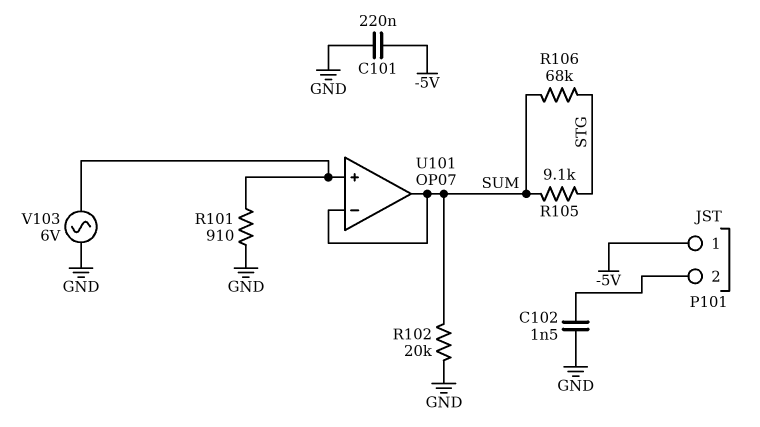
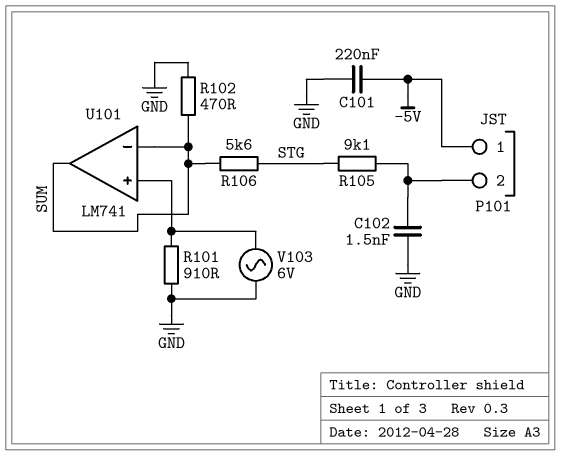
R102: 20k (GND, SUM) -> 470 (GND, SUM)
R105: 9.1k (STG, SUM) -> 9.1k (P101/2, STG)
R106: 68k (STG, SUM) -> 5.6k (STG, SUM)
U101: OP07 -> LM741

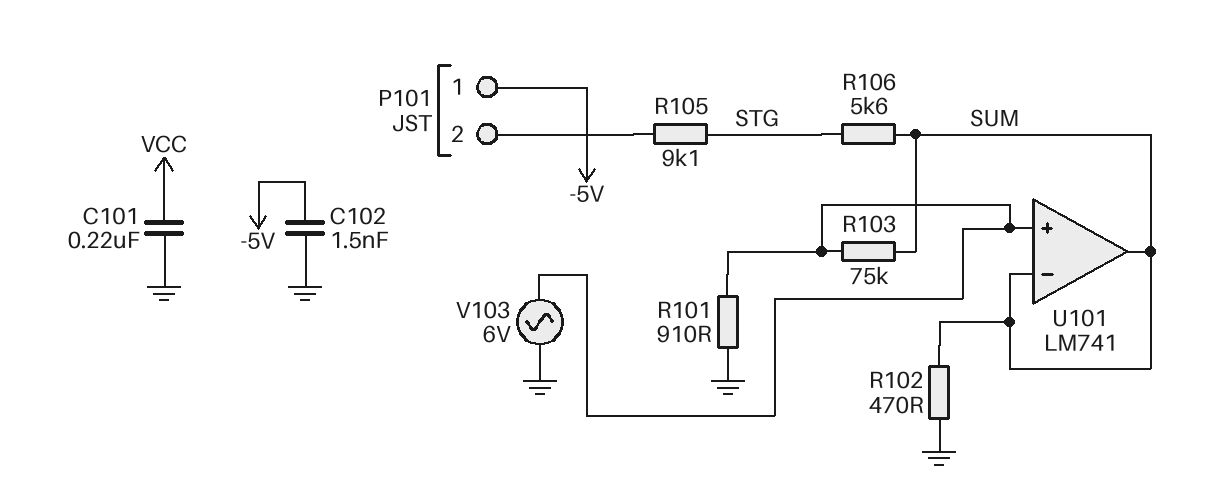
C101: 220nF (-5V, GND) -> 220nF (GND, VCC)
C102: 1.5nF (GND, P101/2) -> 1.5nF (-5V, GND)
R103: none -> 75k (SUM, U101/in+)

